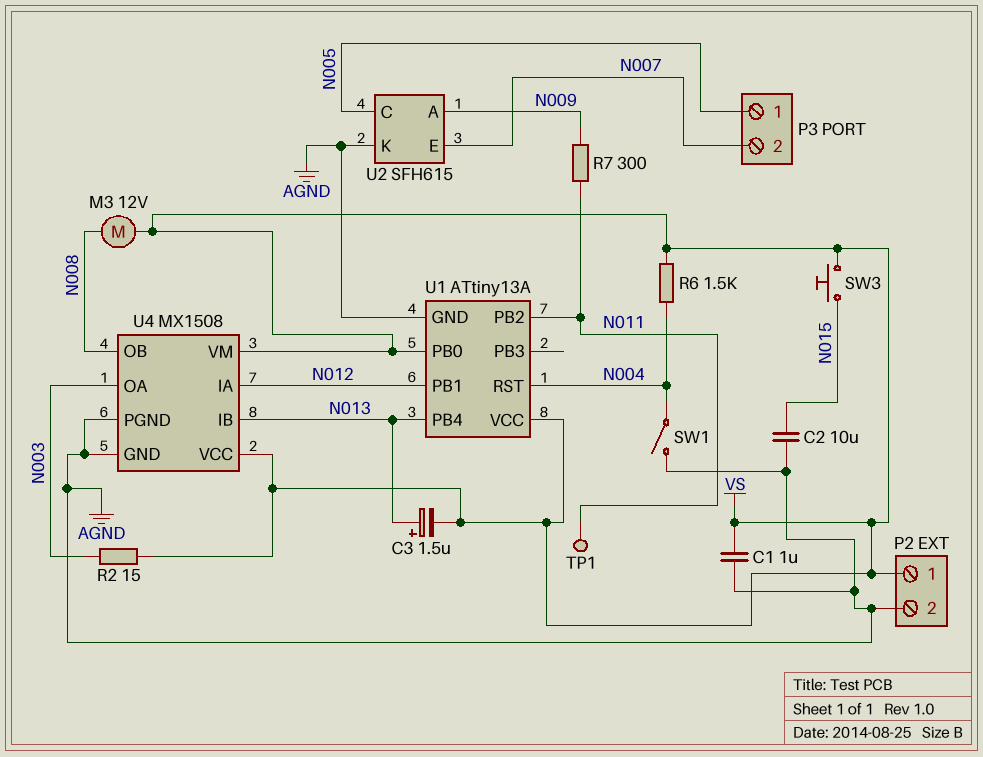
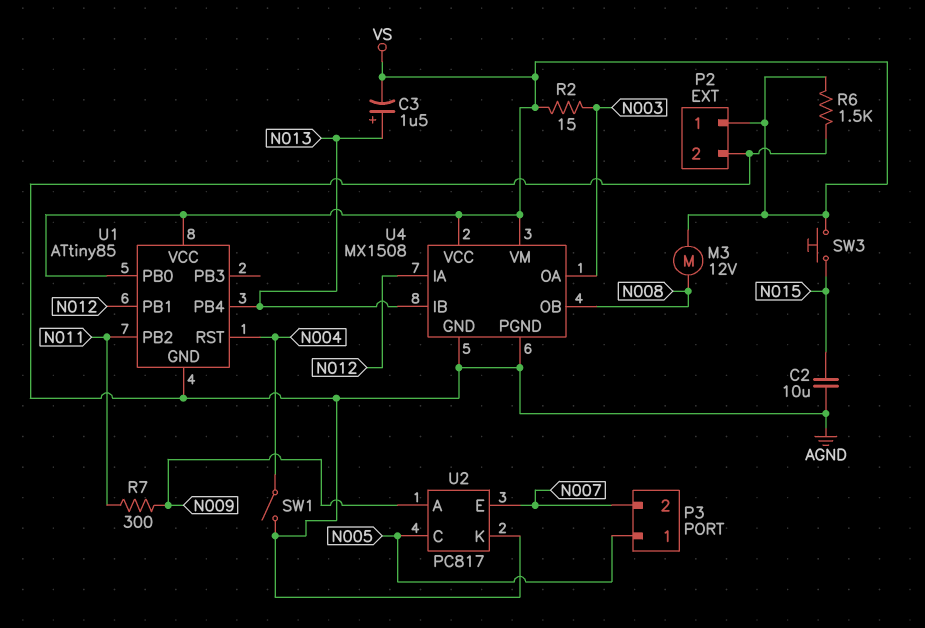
C1: 1uF (AGND, VS) -> none
R6: 1.5k (N004, VS) -> 1.5k (AGND, VS)
TP1: test point (N011) -> none
U1: ATtiny13A -> ATtiny85
U2: SFH615 -> PC817

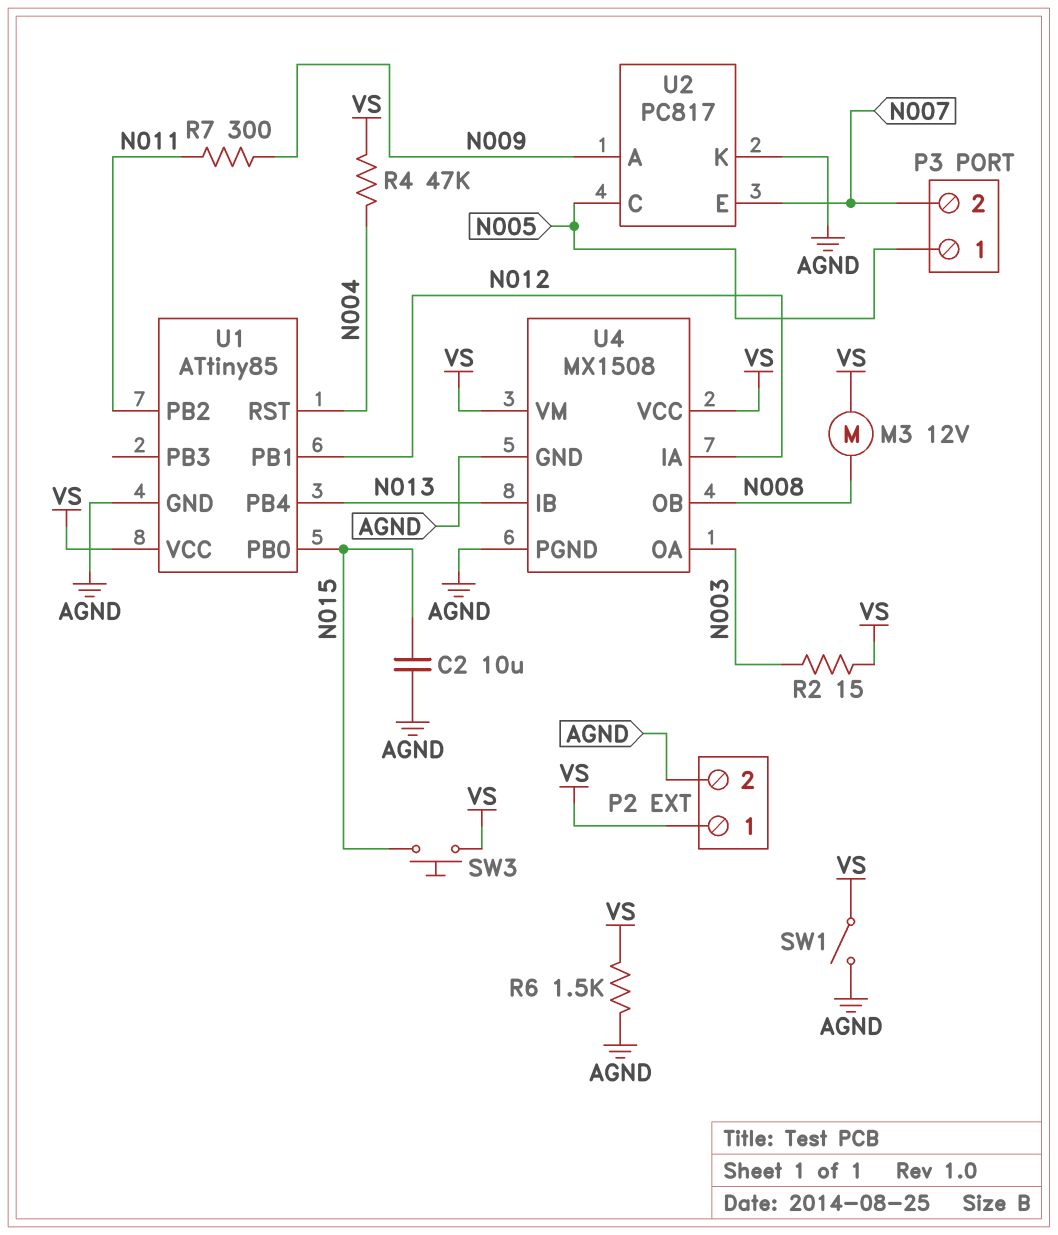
C3: 1.5uF (plus N013, minus VS) -> none
R4: none -> 47k (N004, VS)
SW1: switch (AGND, N004) -> switch (AGND, VS)
U1 pin PB0: VS -> N015

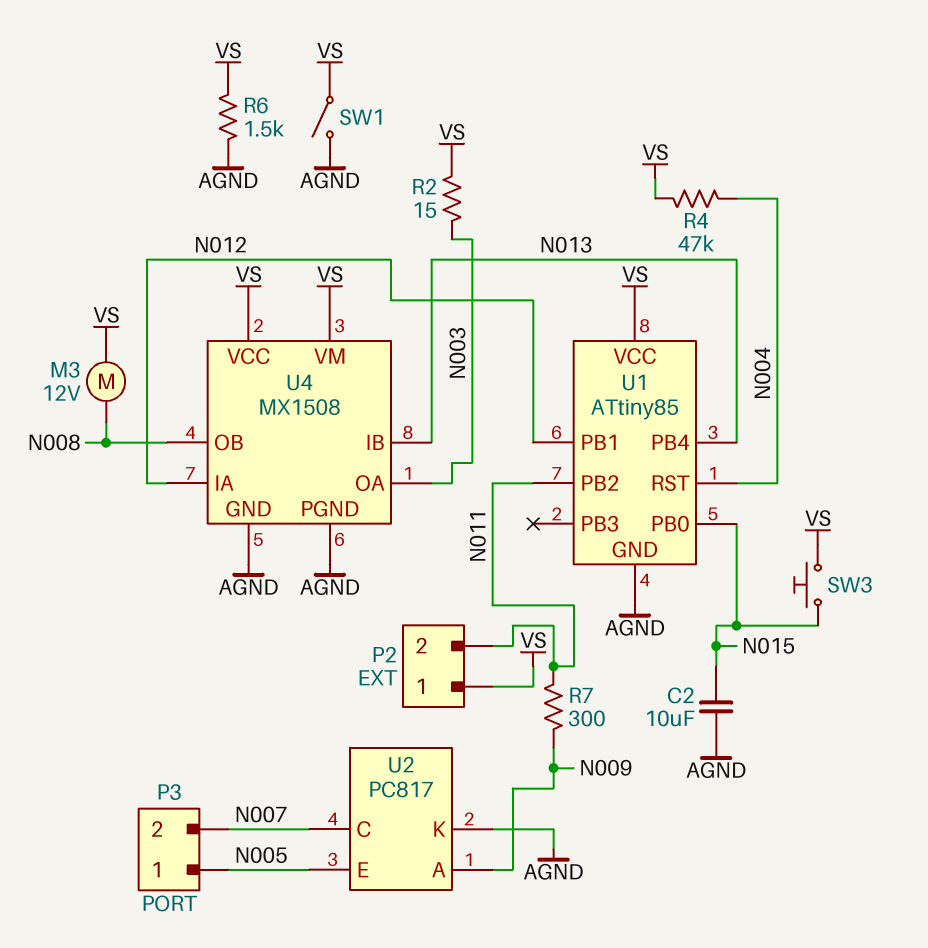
P2 pin 2: AGND -> N011
U2 pin C: N005 -> N007
U2 pin E: N007 -> N005

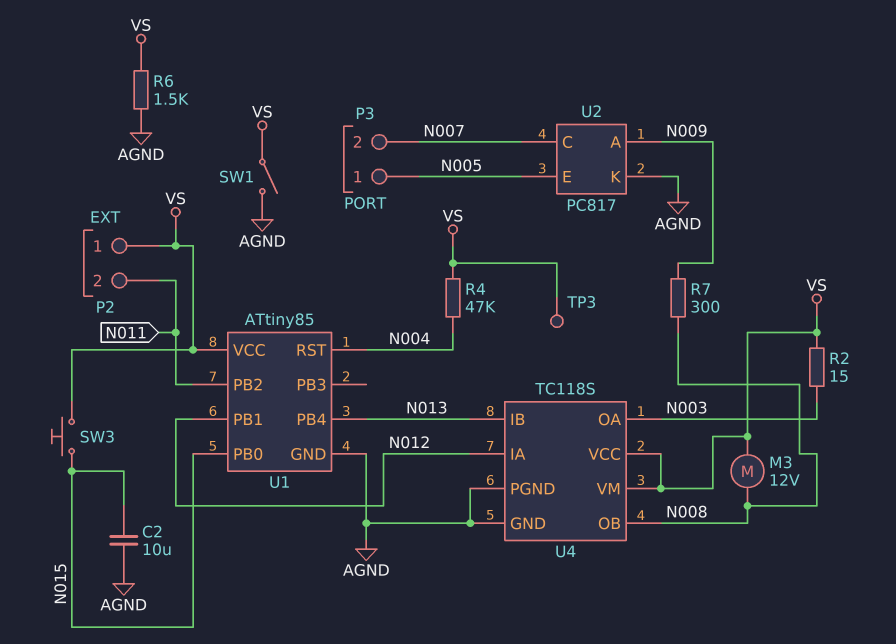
R7: 300 (N009, N011) -> 300 (N008, N009)
TP3: none -> test point (VS)
U4: MX1508 -> TC118S

